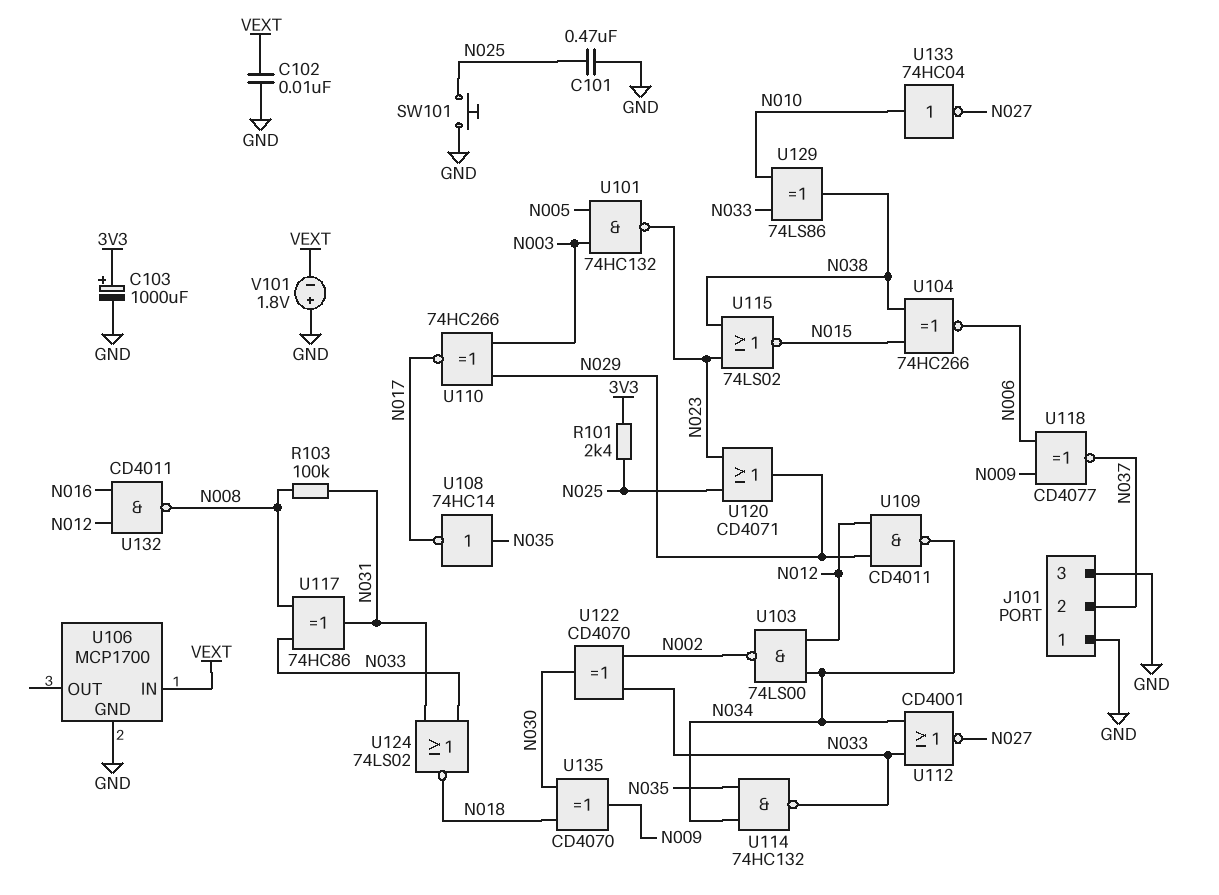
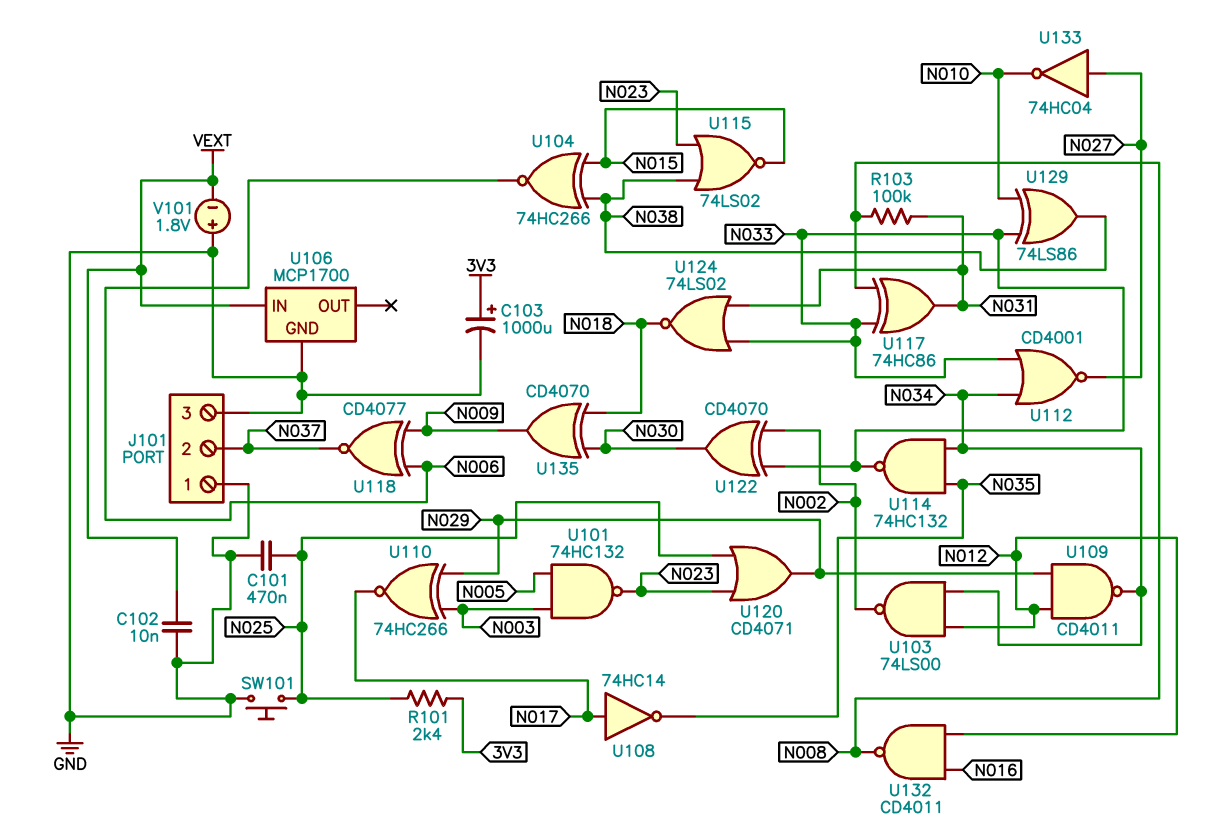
U108: NOT 74HC14 (in N035, out N017) -> NOT 74HC14 (in N017, out N035)
U133: NOT 74HC04 (in N010, out N027) -> NOT 74HC04 (in N027, out N010)

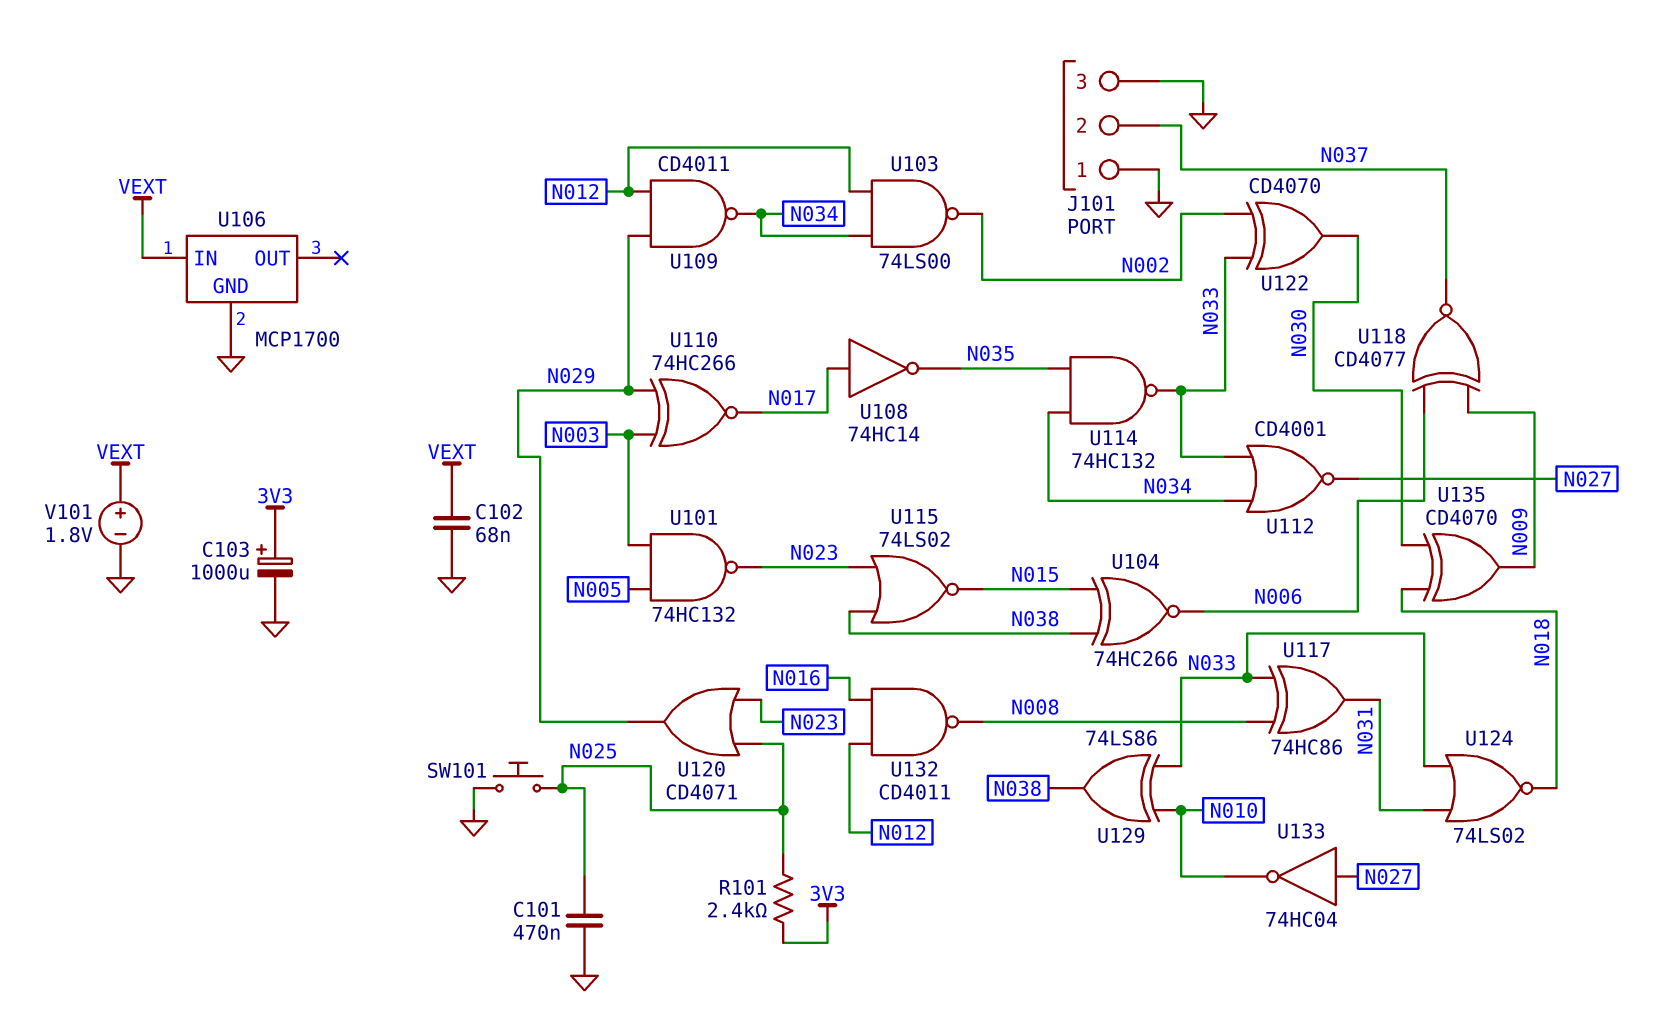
C102: 10nF (GND, VEXT) -> 68nF (GND, VEXT)
R103: 100k (N008, N031) -> none
V101: 1.8V (plus GND, minus VEXT) -> 1.8V (plus VEXT, minus GND)

